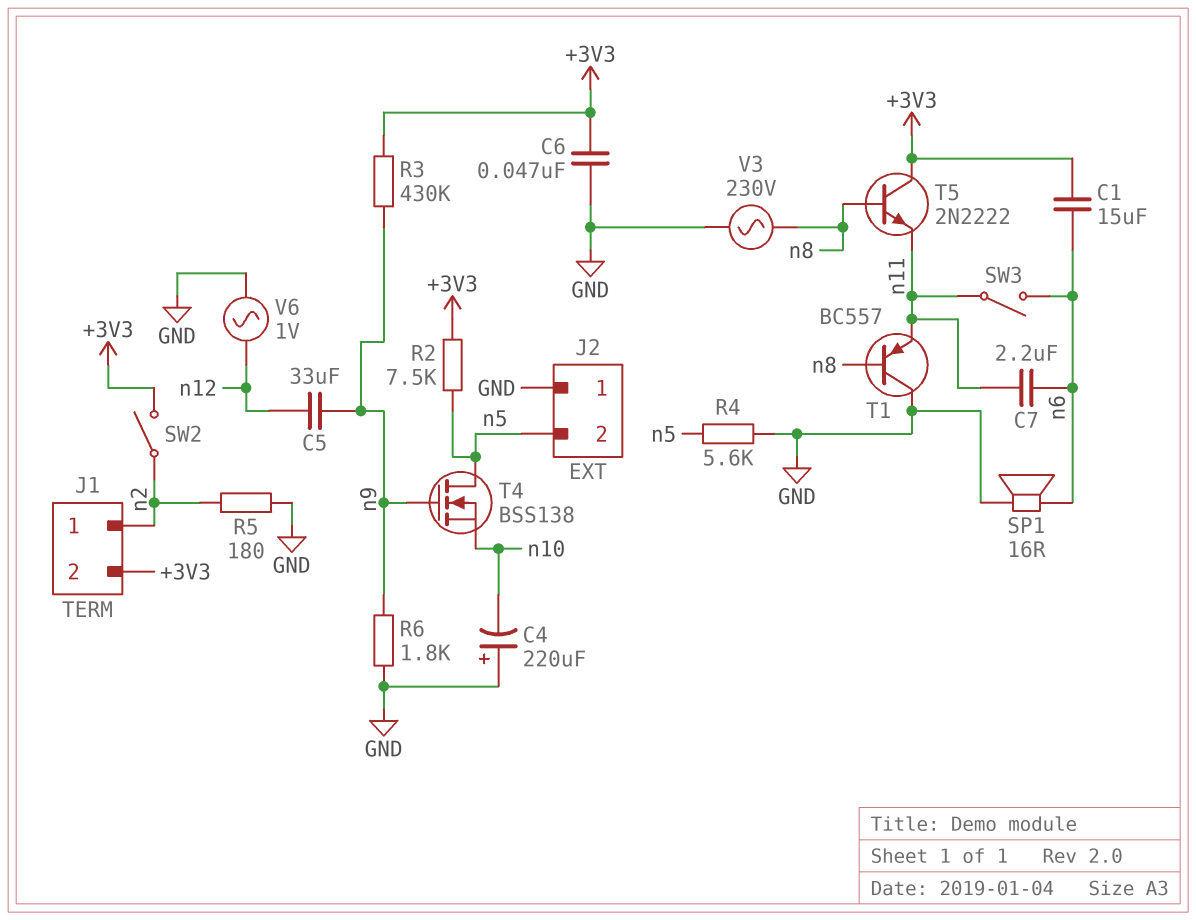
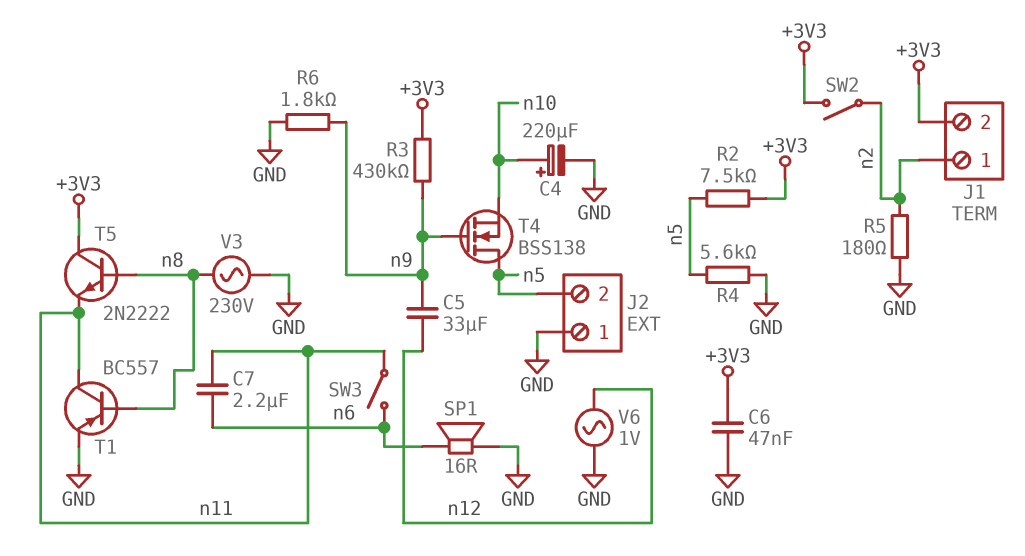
C1: 15uF (+3V3, n6) -> none
C4: 220uF (plus GND, minus n10) -> 220uF (plus n10, minus GND)
T1: PNP BC557 (B n8, C GND, E n11) -> PNP BC557 (B n8, C n11, E GND)

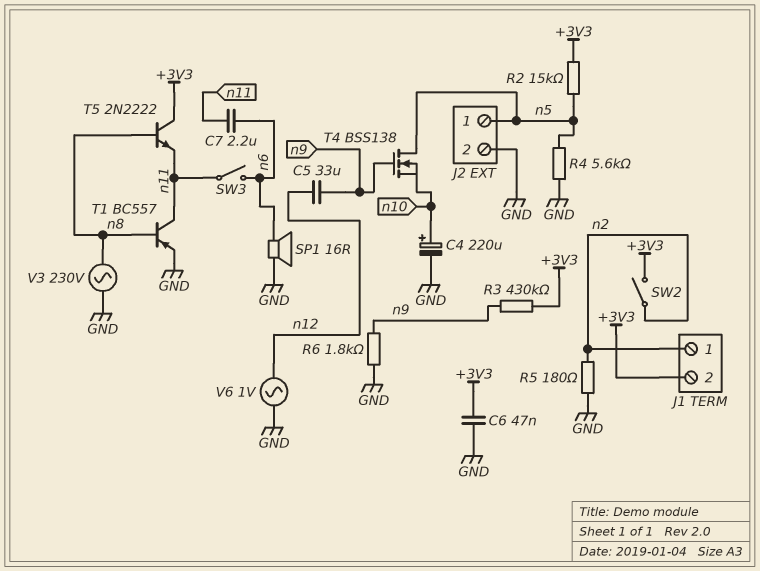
J2 pin 1: GND -> n5
J2 pin 2: n5 -> GND
R2: 7.5k (+3V3, n5) -> 15k (+3V3, n5)

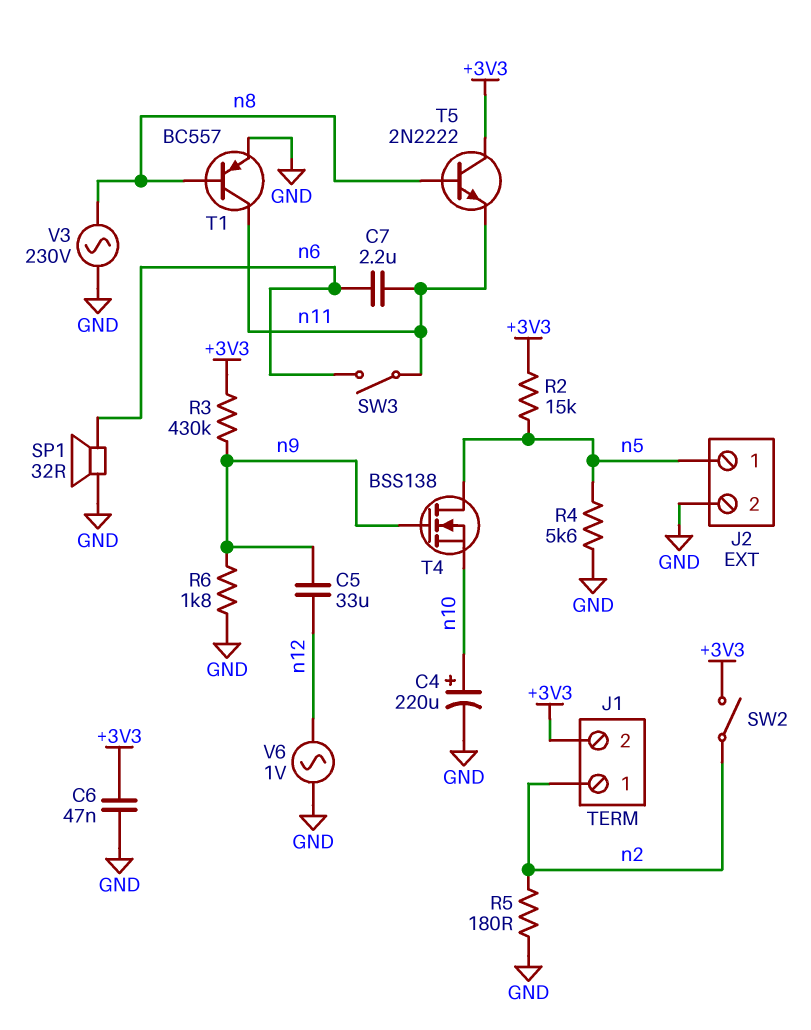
SP1: speaker 16R (GND, n6) -> speaker 32R (GND, n6)

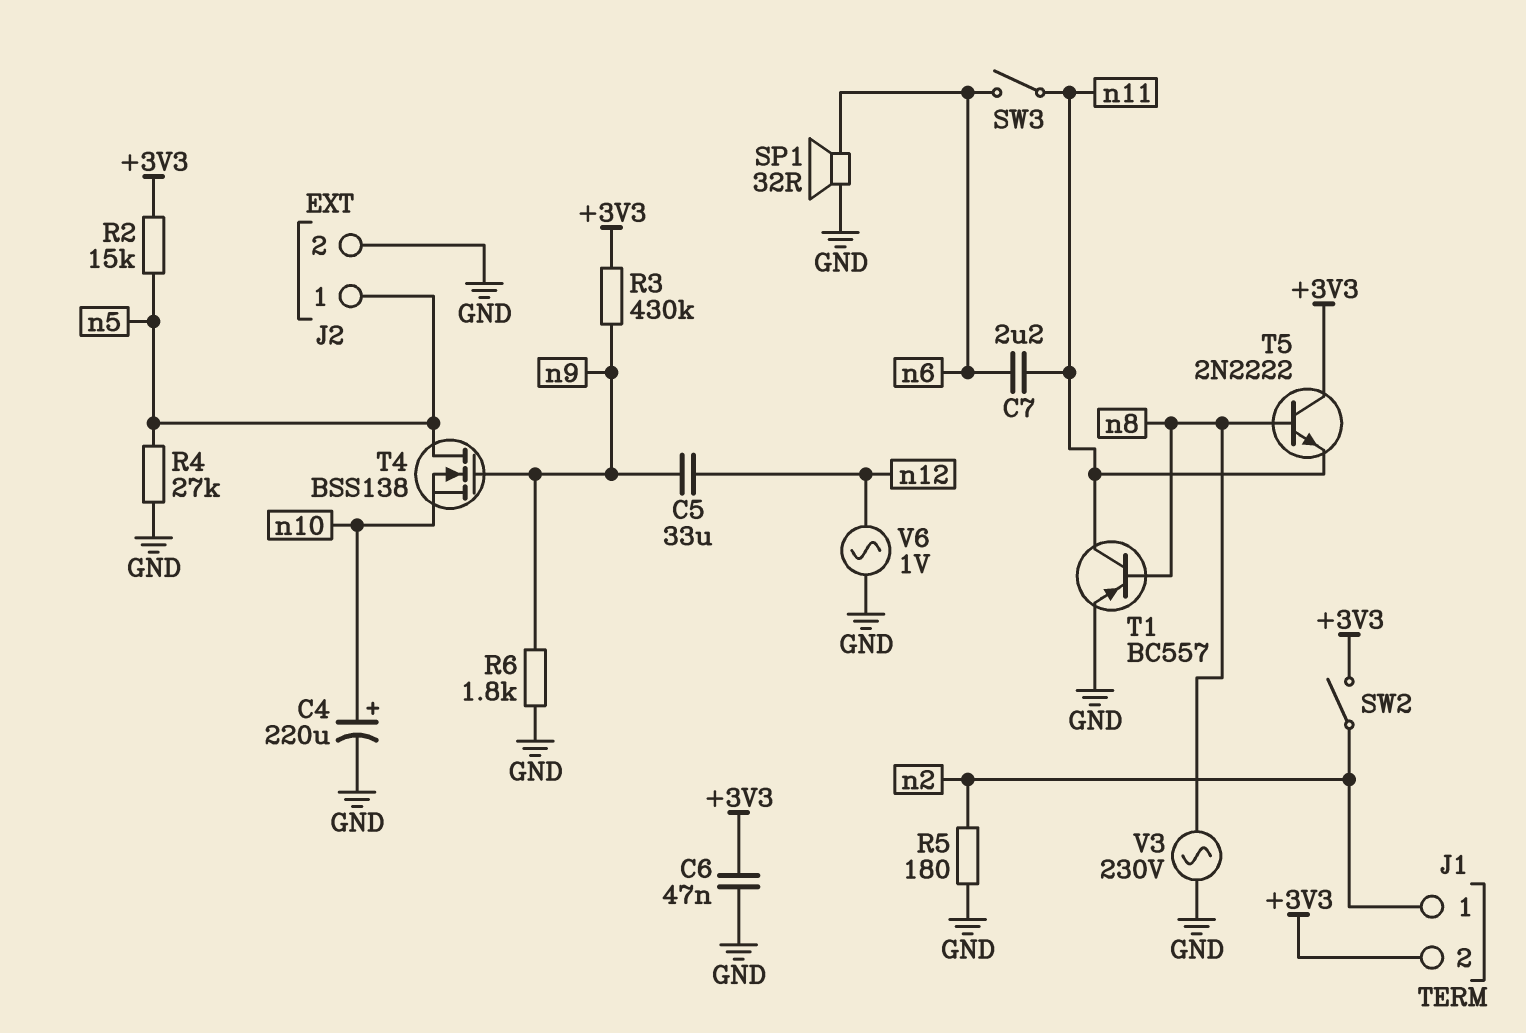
R4: 5.6k (GND, n5) -> 27k (GND, n5)

